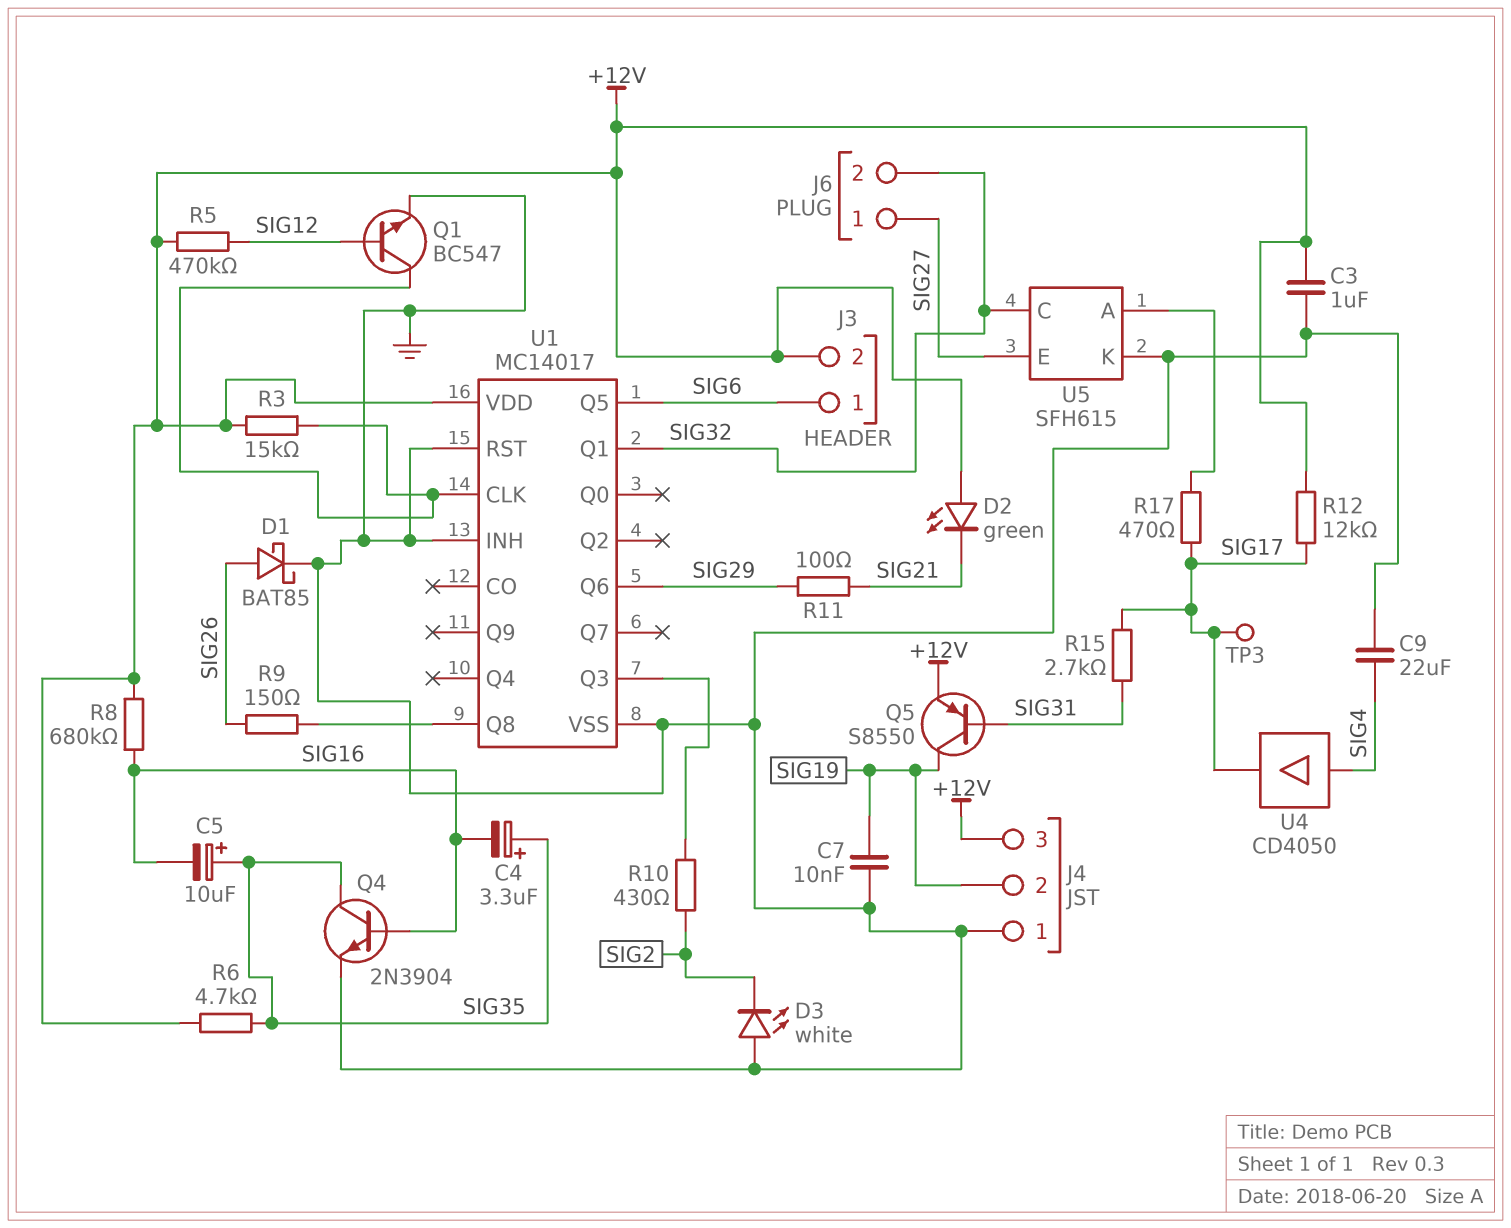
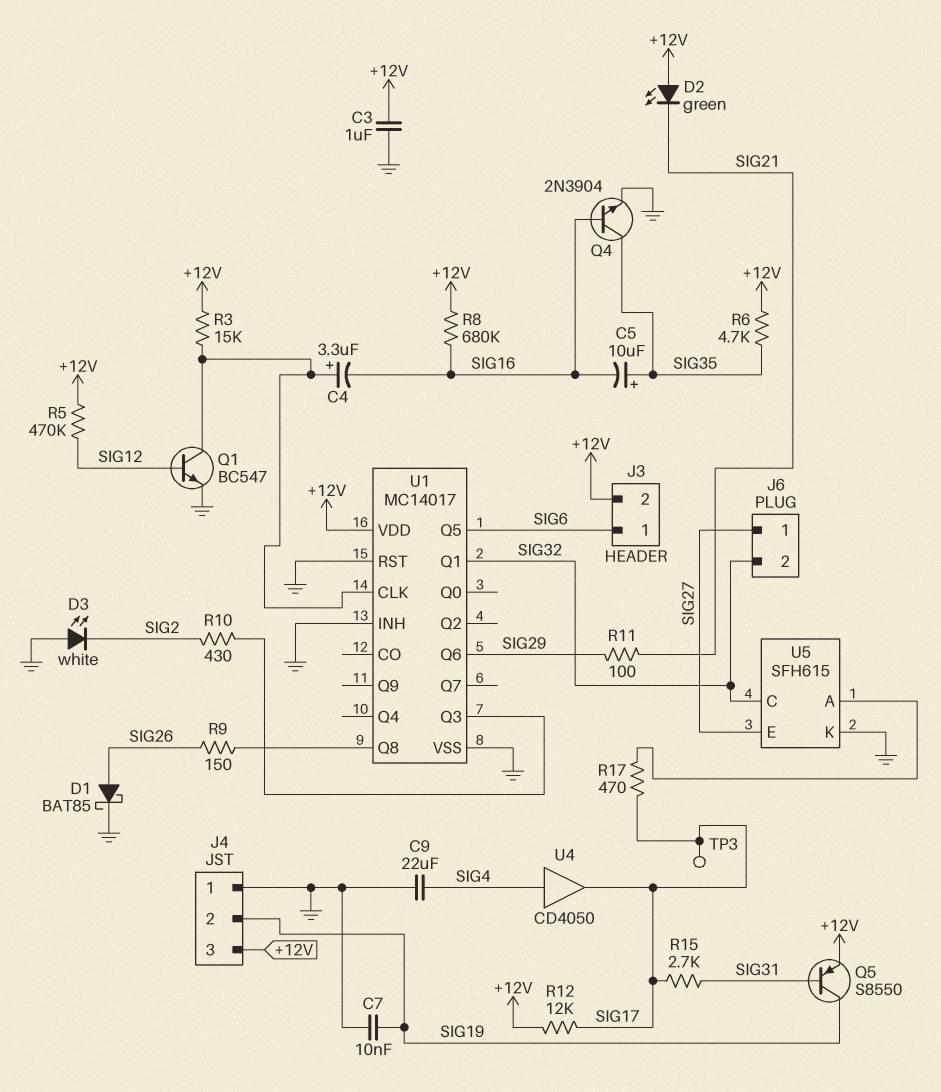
C4: 3.3uF (plus SIG35, minus SIG16) -> 3.3uF (plus U1/CLK, minus SIG16)

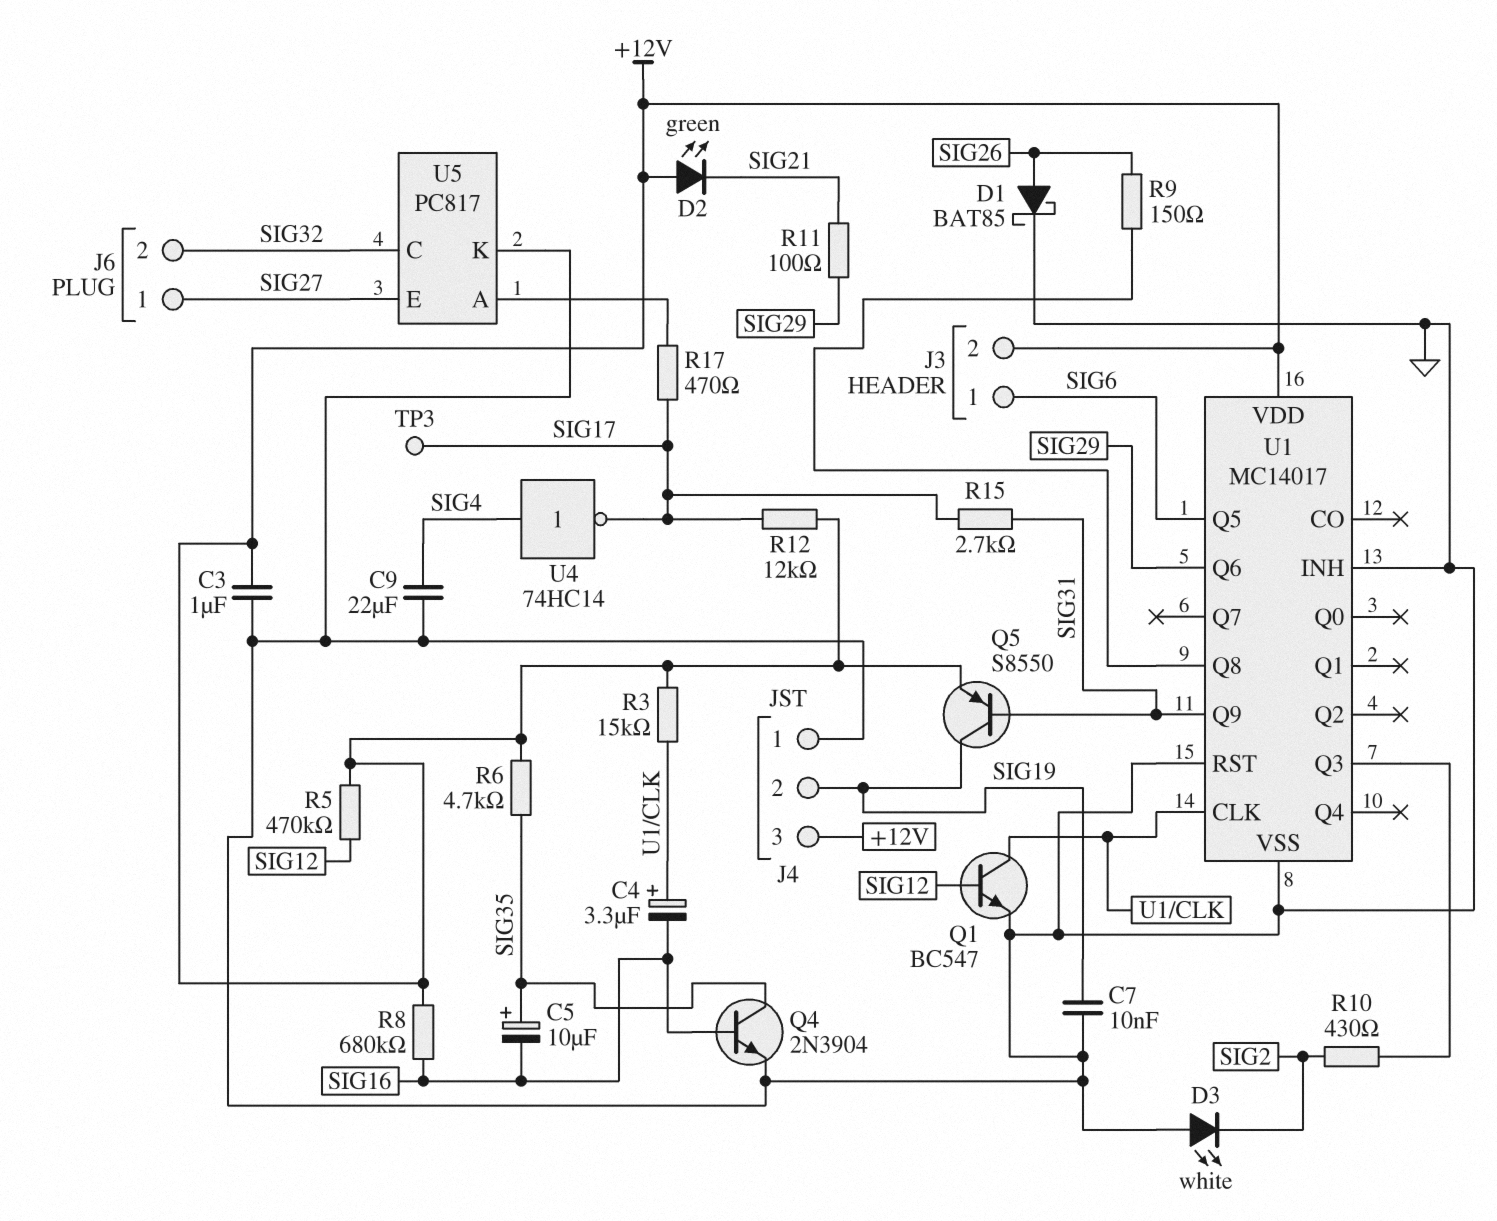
U1 pin Q1: SIG32 -> none
U1 pin Q9: none -> SIG31
U4: buffer CD4050 (in SIG4, out SIG17) -> NOT 74HC14 (in SIG4, out SIG17)
U5: SFH615 -> PC817

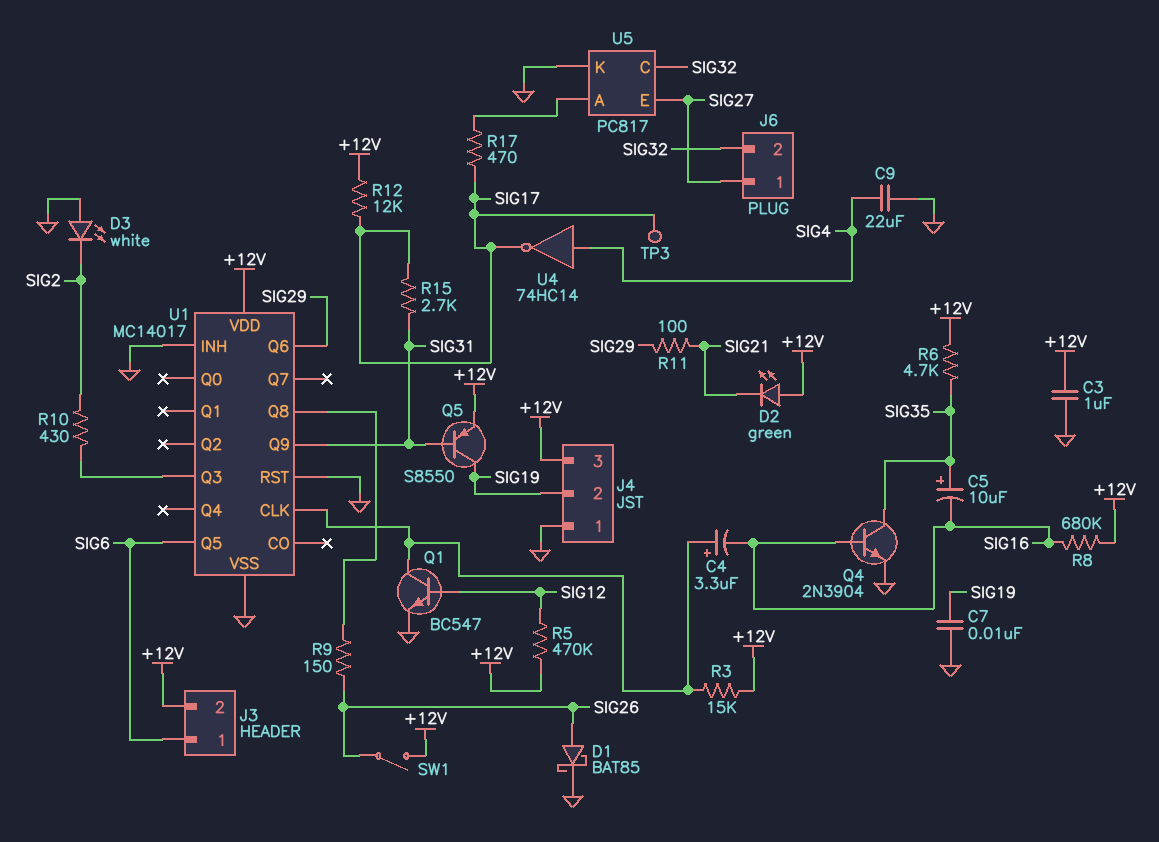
SW1: none -> switch (+12V, SIG26)

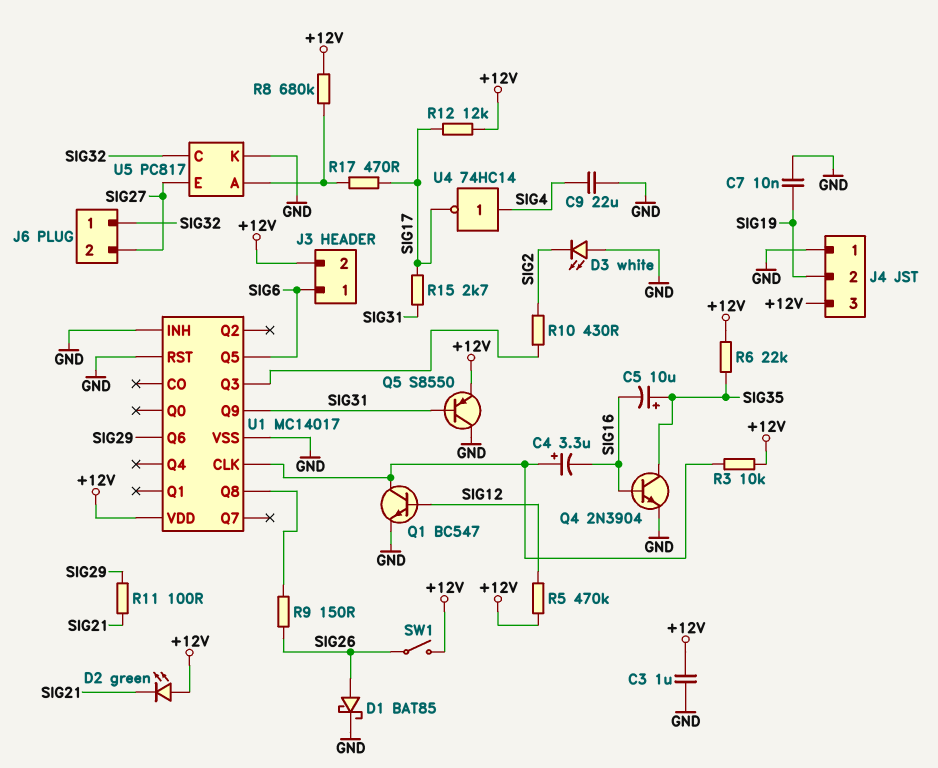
J6 pin 1: SIG27 -> SIG32
J6 pin 2: SIG32 -> SIG27
Q5: PNP S8550 (B SIG31, C SIG19, E +12V) -> PNP S8550 (B SIG31, C GND, E +12V)
R3: 15k (+12V, U1/CLK) -> 10k (+12V, U1/CLK)
R6: 4.7k (+12V, SIG35) -> 22k (+12V, SIG35)
R8: 680k (+12V, SIG16) -> 680k (+12V, U5/A)
TP3: test point (SIG17) -> none

